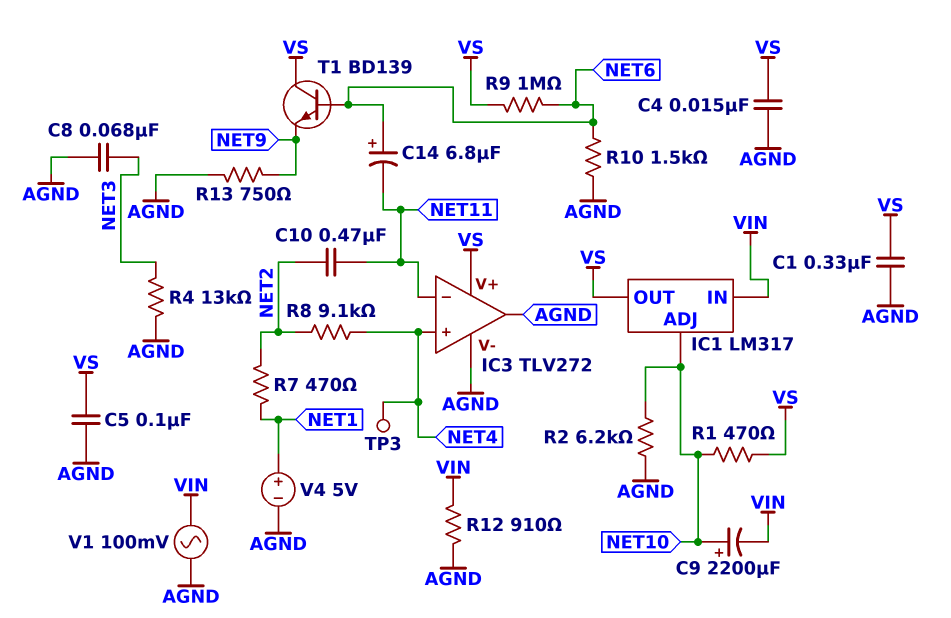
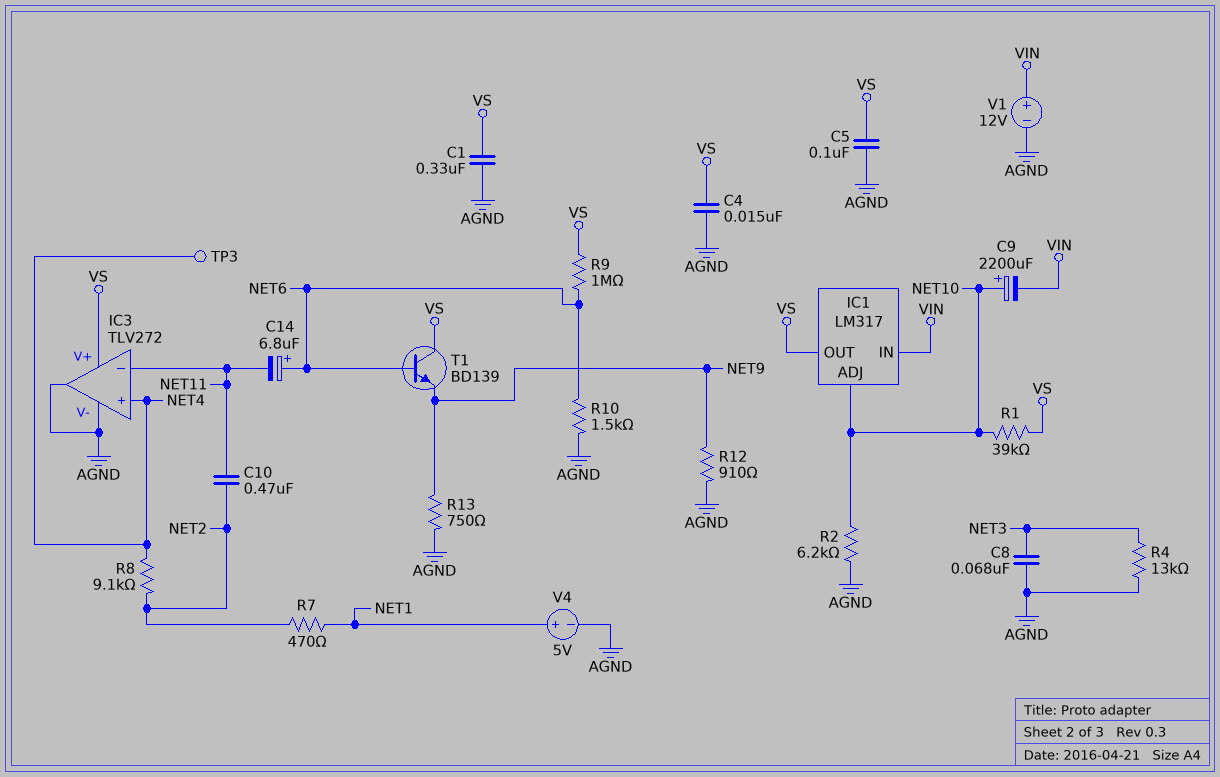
R1: 470 (NET10, VS) -> 39k (NET10, VS)
R12: 910 (AGND, VIN) -> 910 (AGND, NET9)
V1: AC 100mV (AGND, VIN) -> 12V (plus VIN, minus AGND)

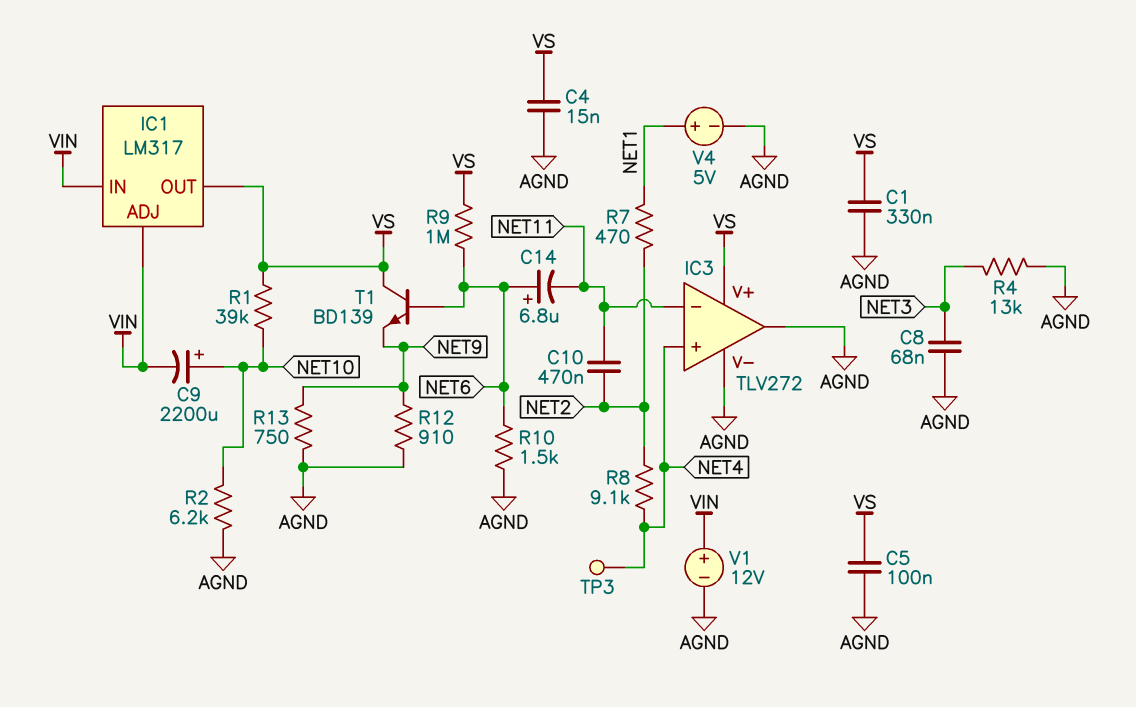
IC1 pin ADJ: NET10 -> VIN

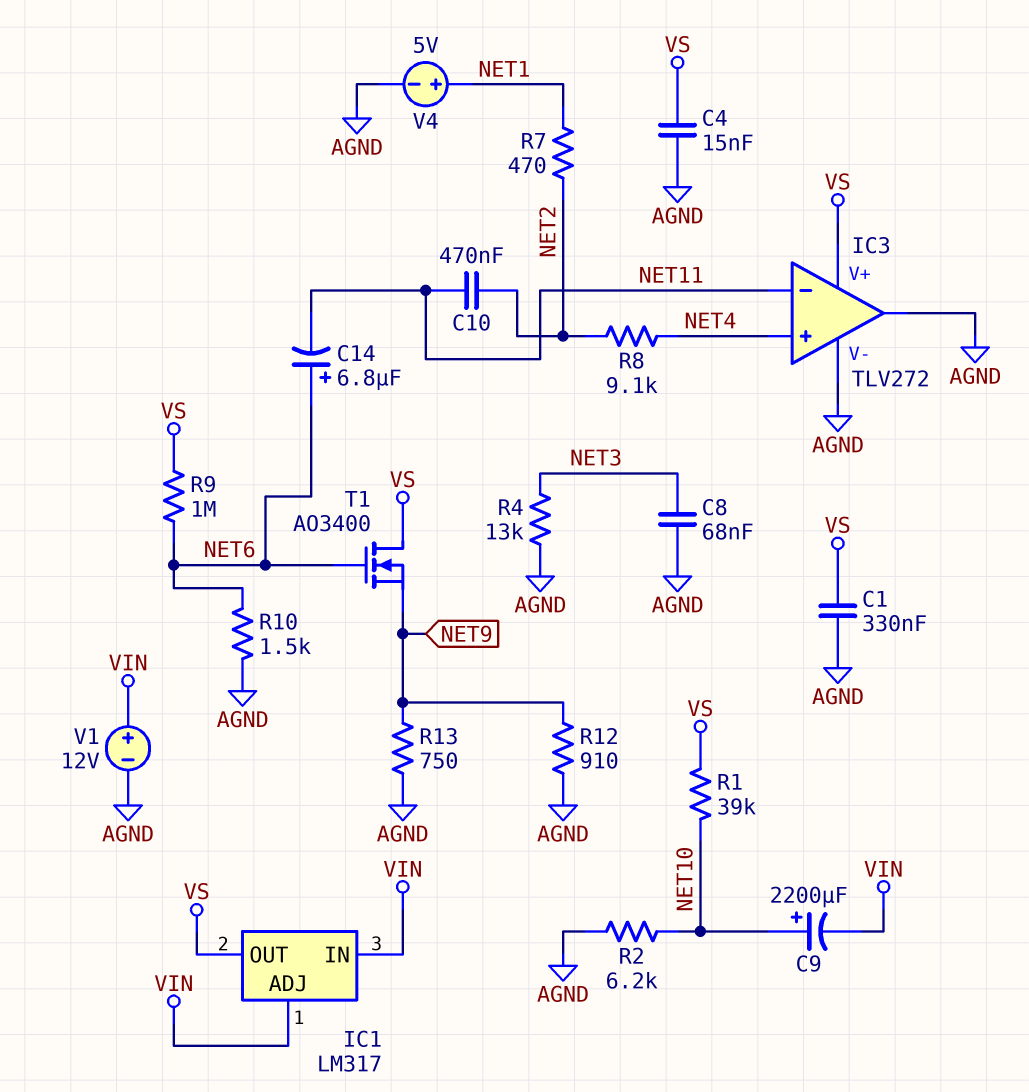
C5: 100nF (AGND, VS) -> none
T1: NPN BD139 (B NET6, C VS, E NET9) -> NMOS AO3400 (G NET6, D VS, S NET9)
TP3: test point (NET4) -> none

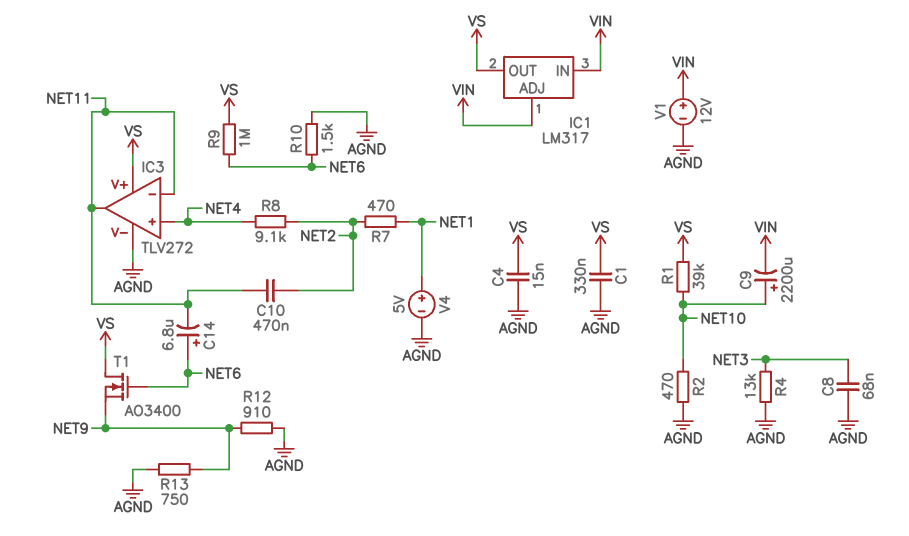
IC3 pin out: AGND -> NET11
R2: 6.2k (AGND, NET10) -> 470 (AGND, NET10)

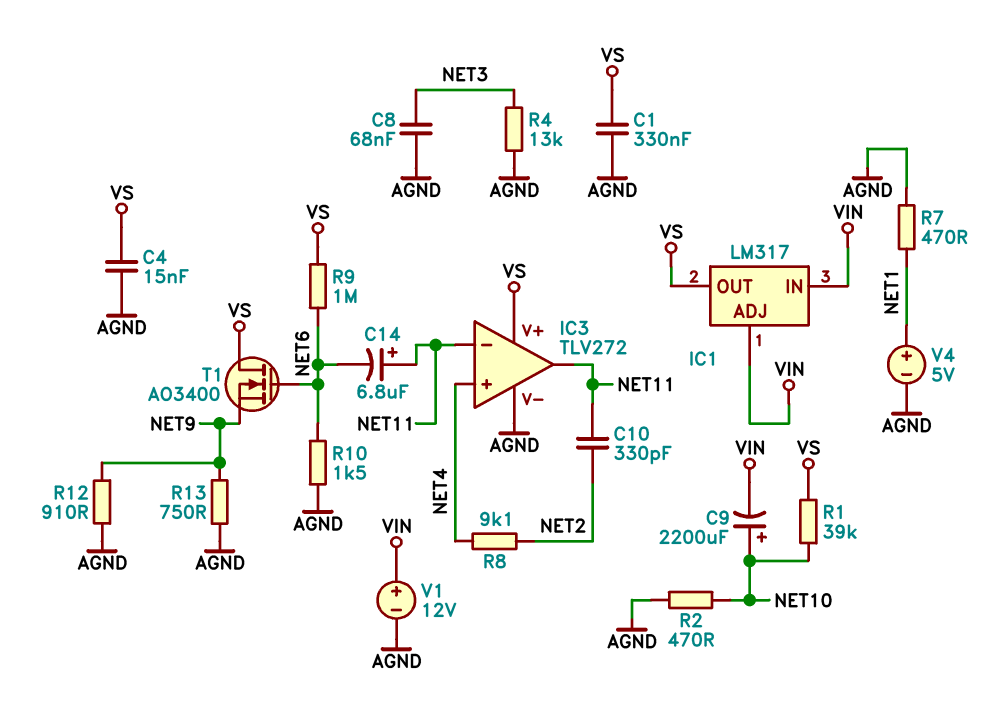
C10: 470nF (NET2, NET11) -> 330pF (NET2, NET11)
C14: 6.8uF (plus NET6, minus NET11) -> 6.8uF (plus NET11, minus NET6)
R7: 470 (NET1, NET2) -> 470 (AGND, NET1)

